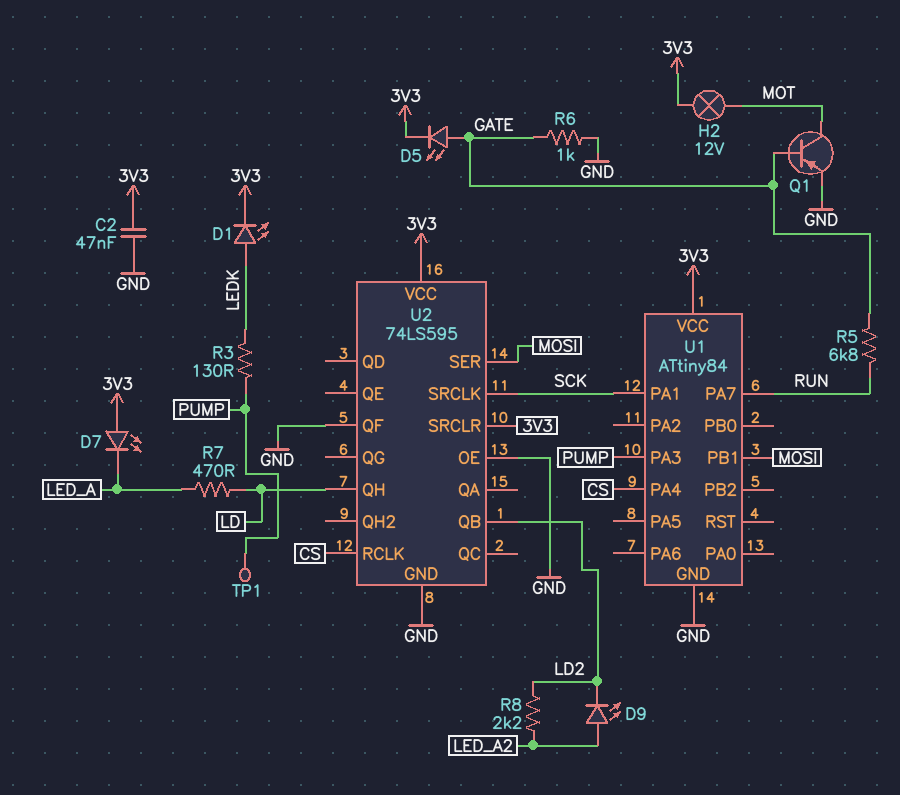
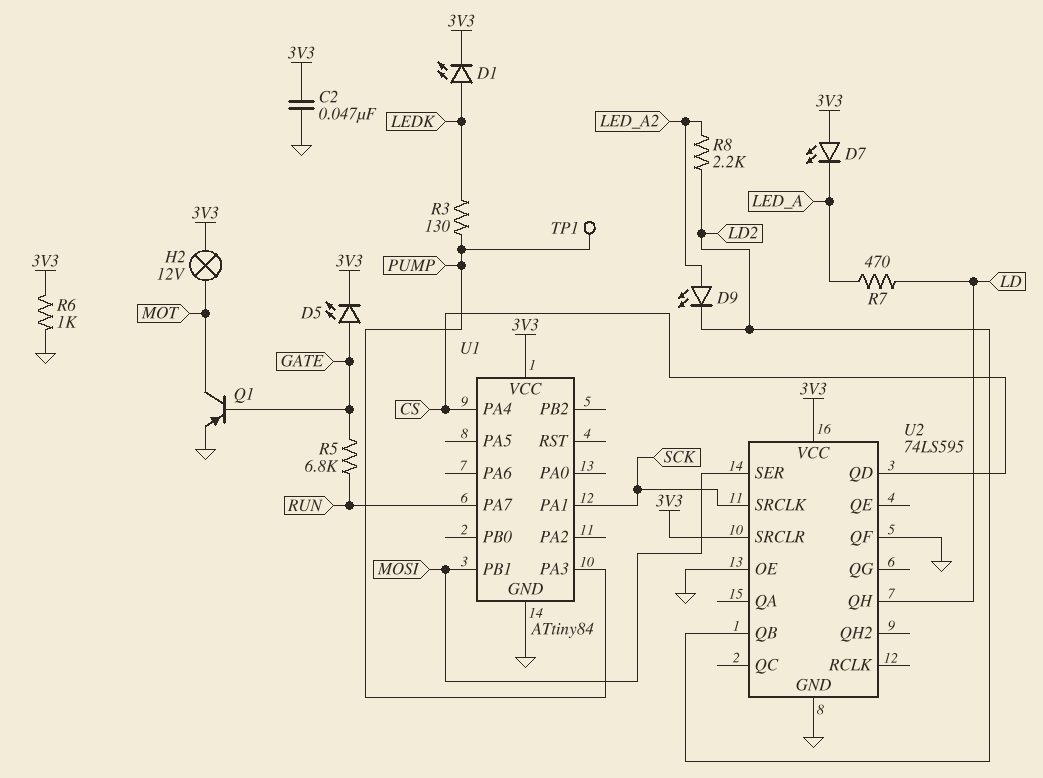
R6: 1k (GATE, GND) -> 1k (3V3, GND)
U2 pin QD: none -> CS
U2 pin RCLK: CS -> none

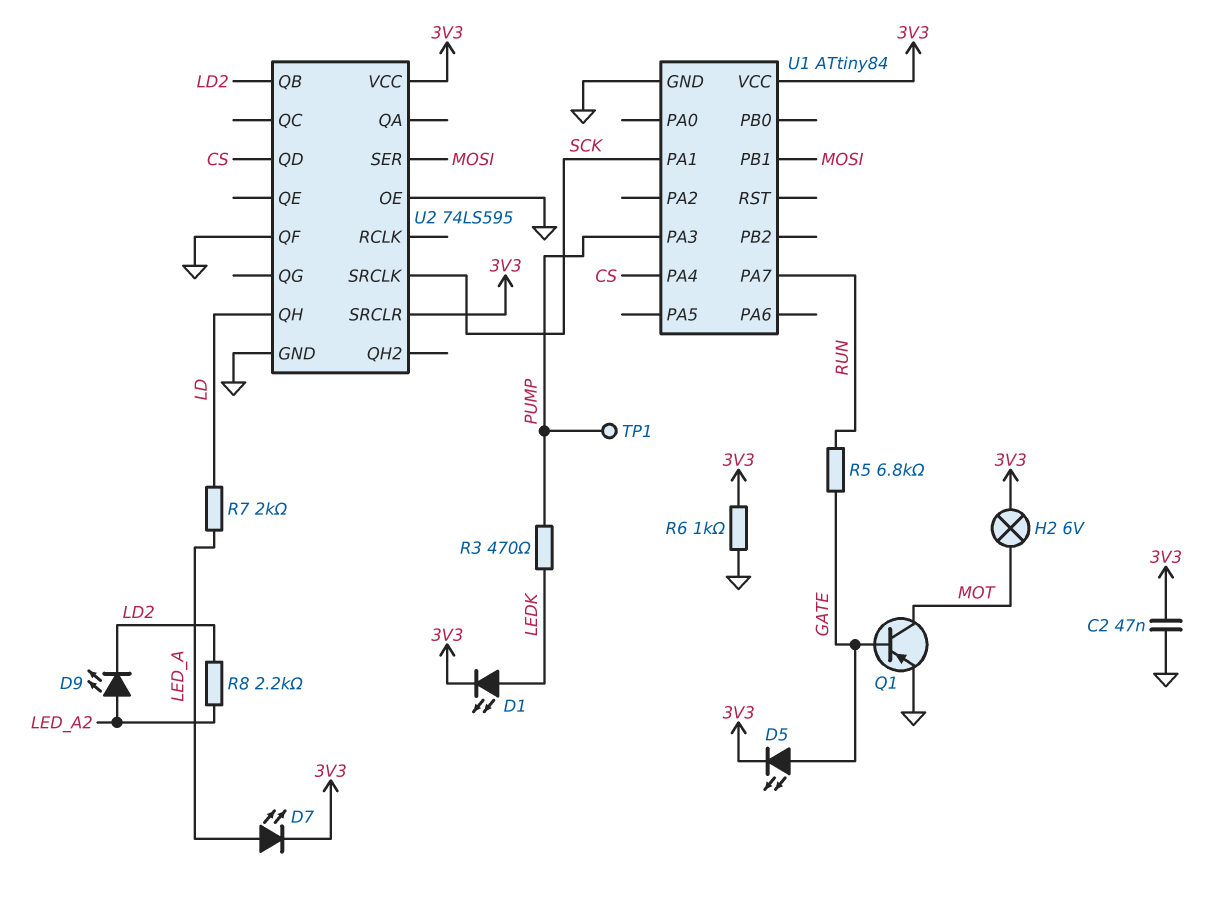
D7: LED (A 3V3, K LED_A) -> LED (A LED_A, K 3V3)
H2: lamp 12V (3V3, MOT) -> lamp 6V (3V3, MOT)
R3: 130 (LEDK, PUMP) -> 470 (LEDK, PUMP)
R7: 470 (LD, LED_A) -> 2k (LD, LED_A)

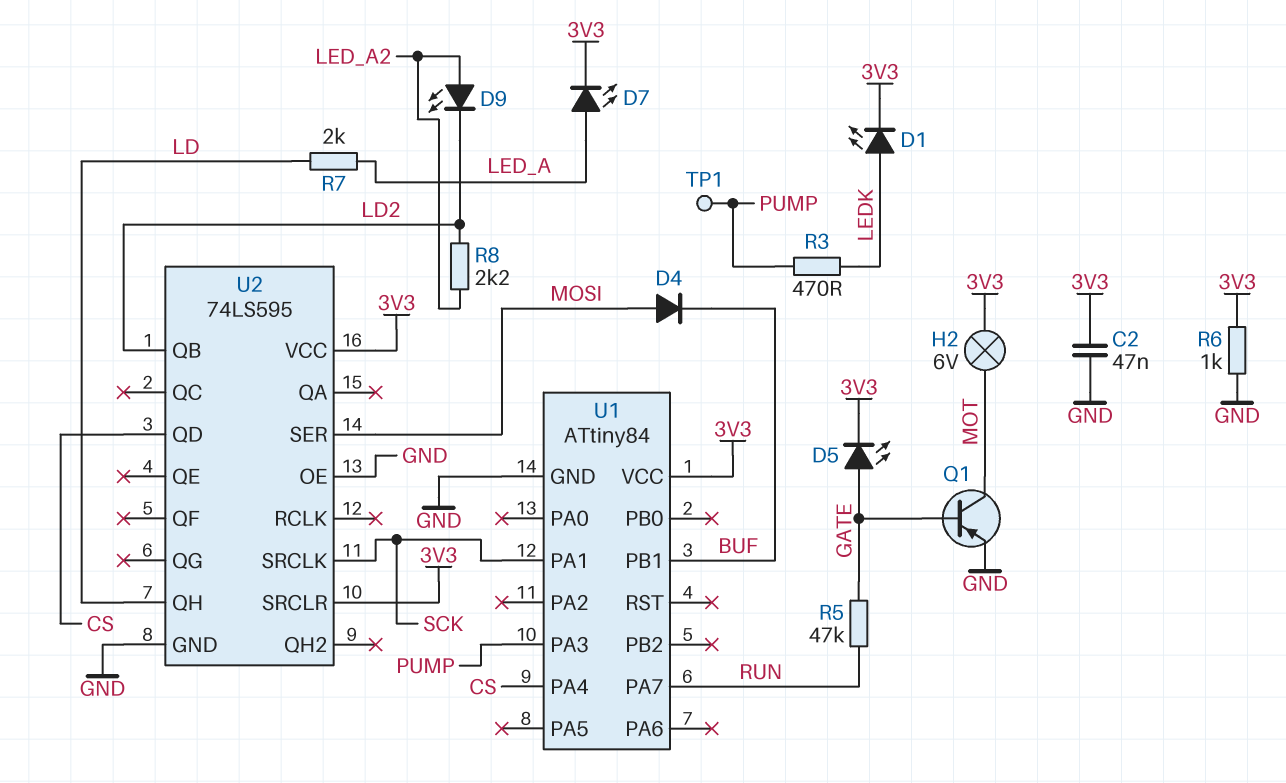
D4: none -> diode (A MOSI, K BUF)
R5: 6.8k (GATE, RUN) -> 47k (GATE, RUN)
U1 pin PB1: MOSI -> BUF
U2 pin QF: GND -> none

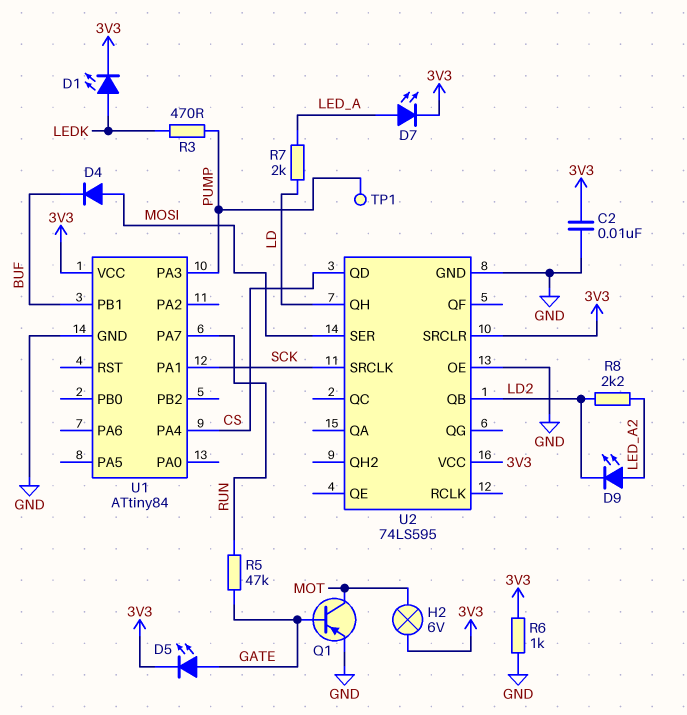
C2: 47nF (3V3, GND) -> 10nF (3V3, GND)

